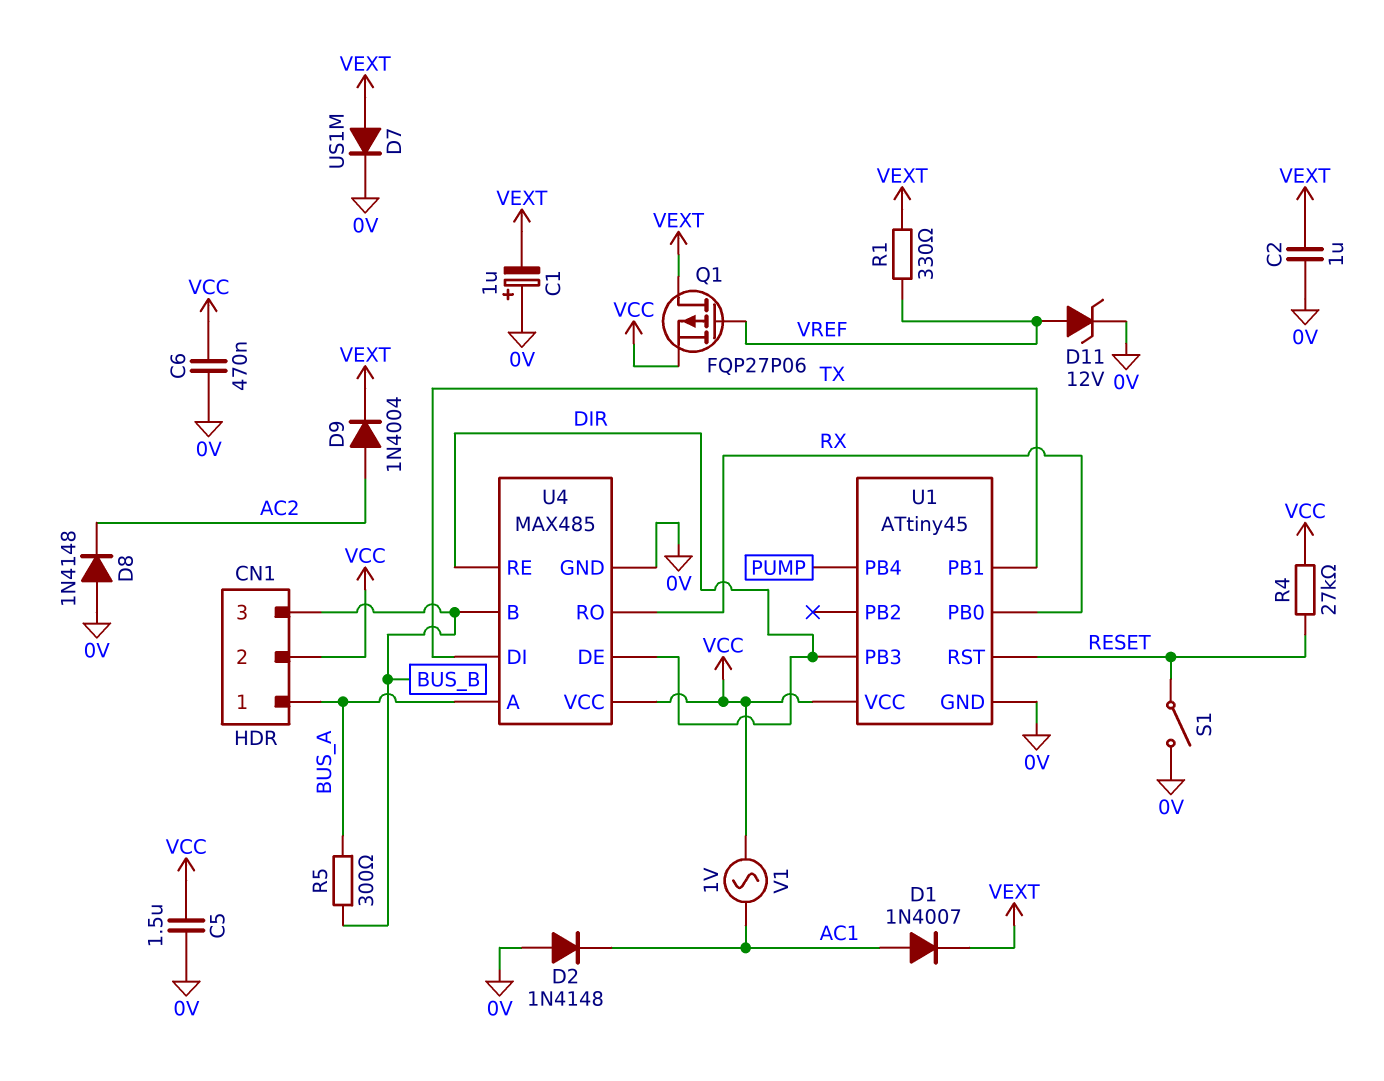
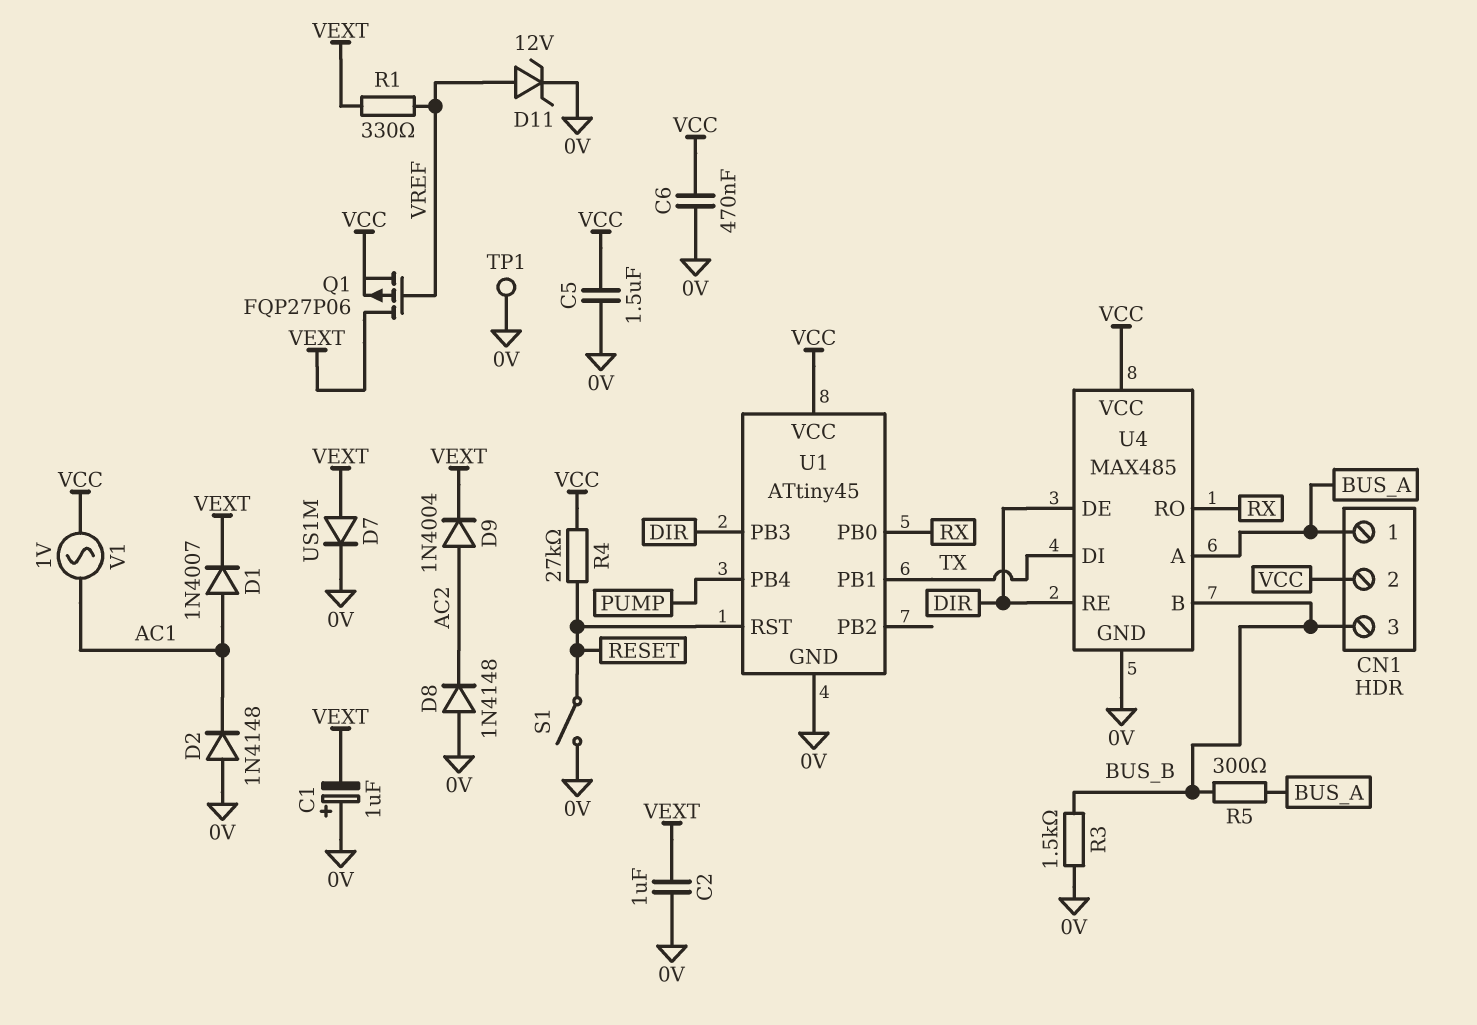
R3: none -> 1.5k (0V, BUS_B)
TP1: none -> test point (0V)

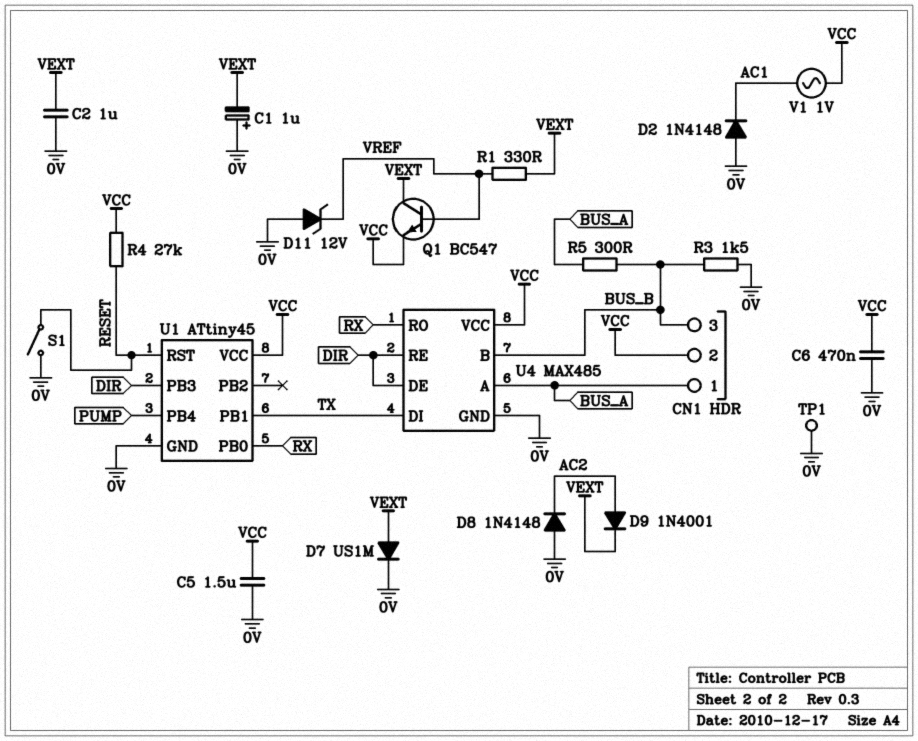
D1: diode 1N4007 (A AC1, K VEXT) -> none
D9: diode 1N4004 (A AC2, K VEXT) -> diode 1N4001 (A AC2, K VEXT)
D11: zener 12V (A VREF, K 0V) -> zener 12V (A 0V, K VREF)
Q1: PMOS FQP27P06 (G VREF, D VEXT, S VCC) -> NPN BC547 (B VREF, C VEXT, E VCC)

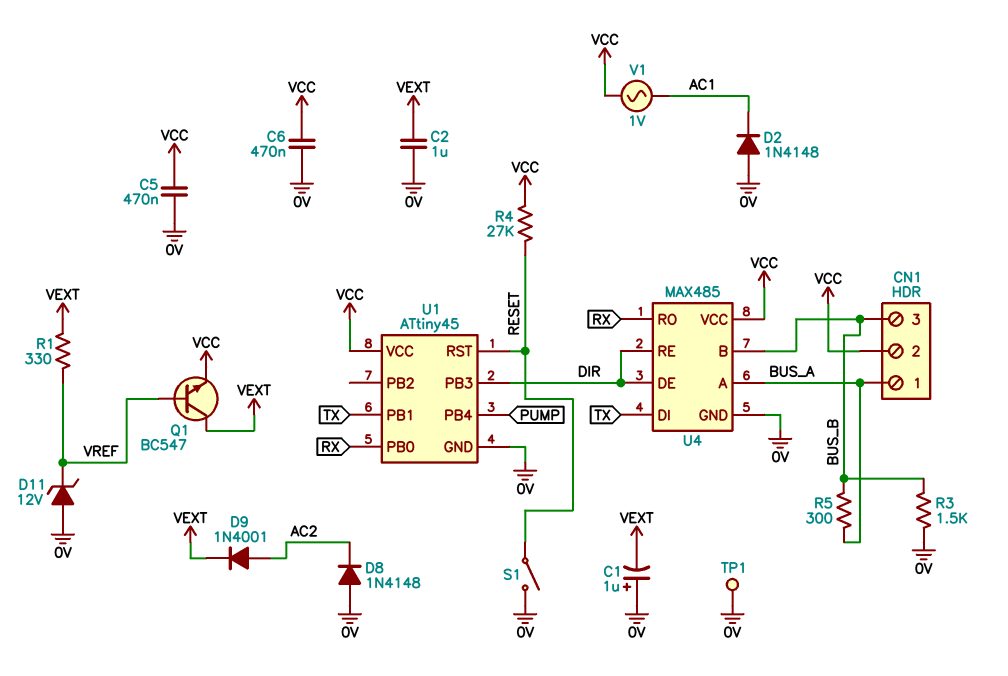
C5: 1.5uF (0V, VCC) -> 470nF (0V, VCC)
D7: diode US1M (A VEXT, K 0V) -> none

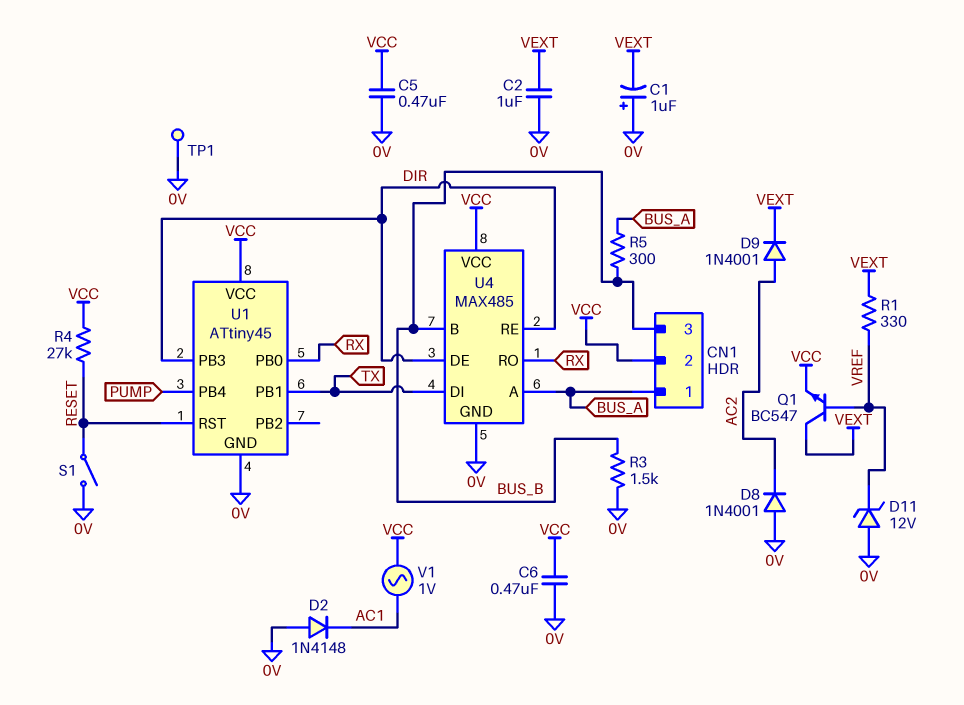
D8: diode 1N4148 (A 0V, K AC2) -> diode 1N4001 (A 0V, K AC2)

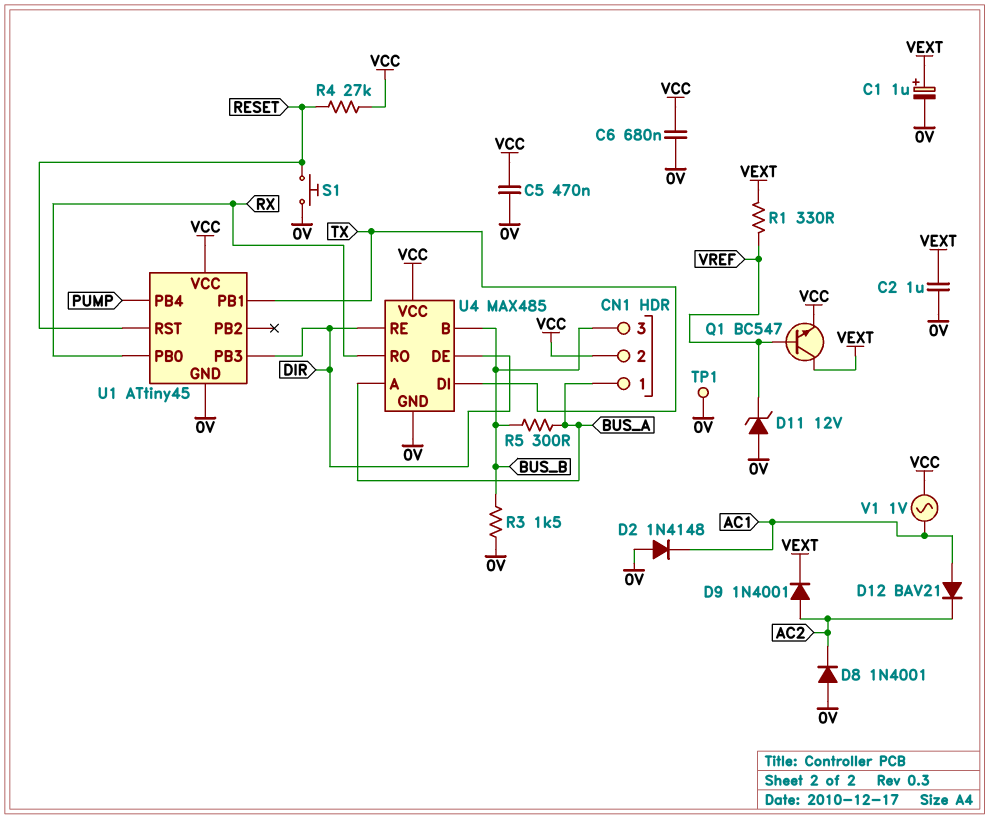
C1: 1uF (plus 0V, minus VEXT) -> 1uF (plus VEXT, minus 0V)
C6: 470nF (0V, VCC) -> 680nF (0V, VCC)
D12: none -> diode BAV21 (A AC1, K AC2)
S1: switch (0V, RESET) -> button (0V, RESET)

